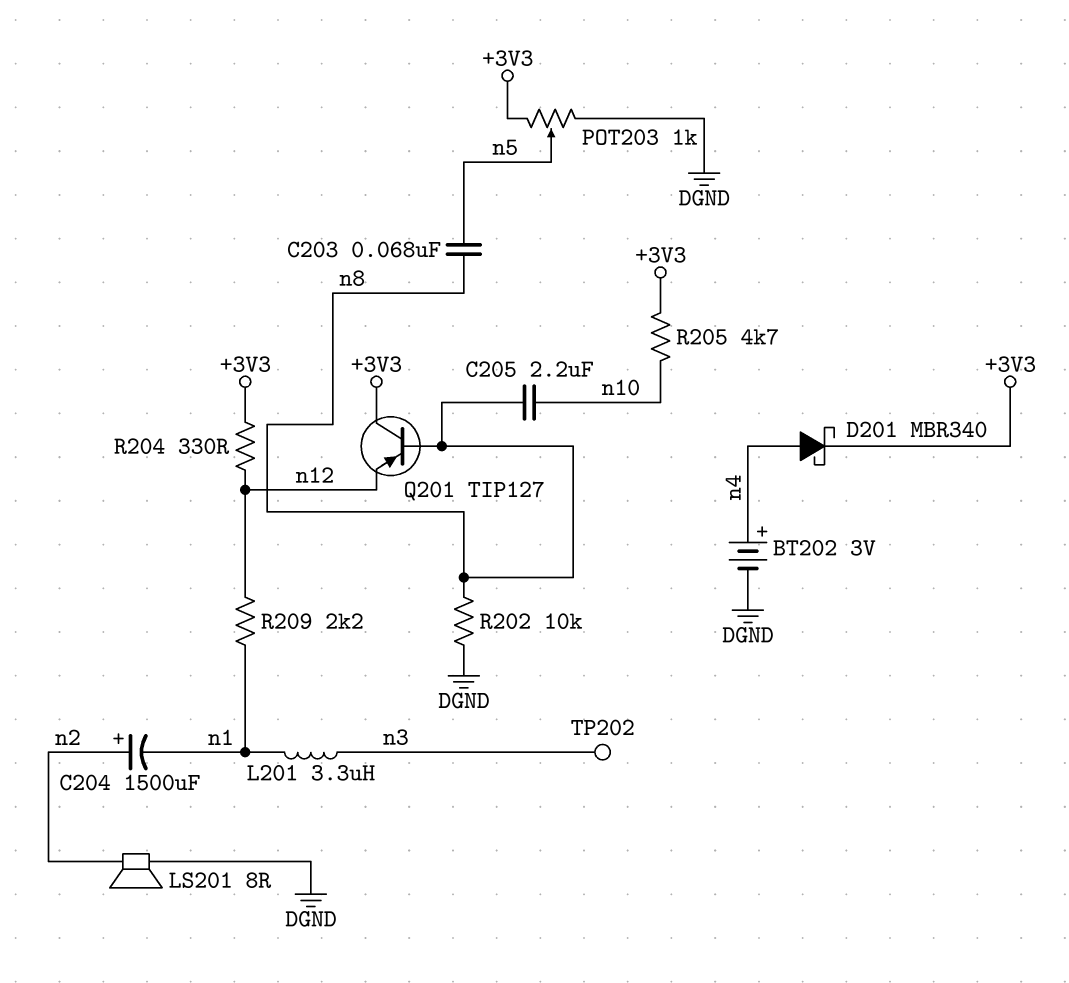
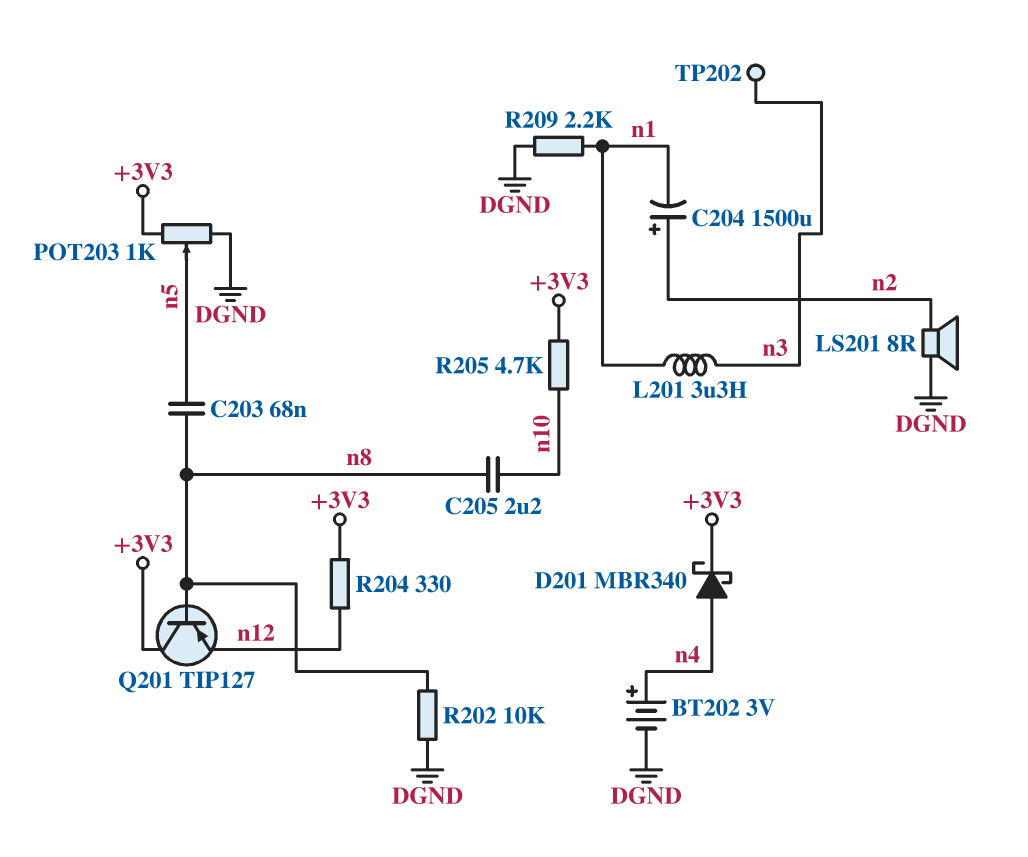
R209: 2.2k (n1, n12) -> 2.2k (DGND, n1)

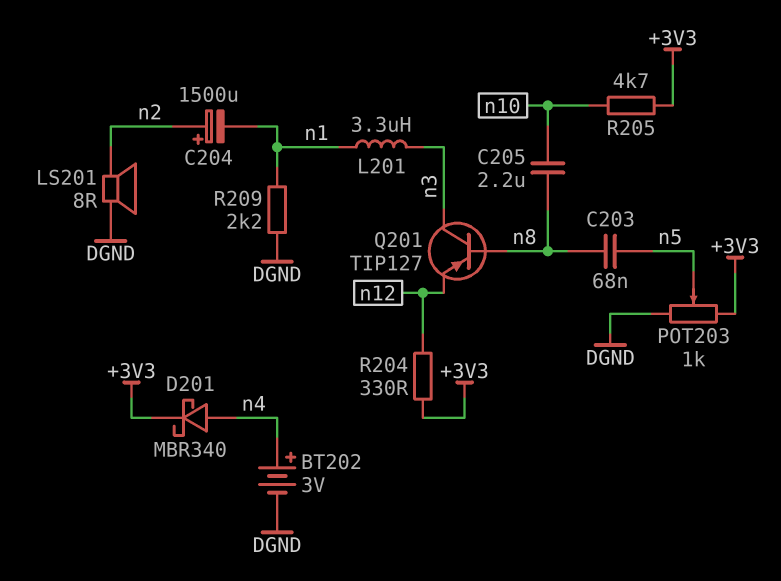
Q201: PNP TIP127 (B n8, C +3V3, E n12) -> PNP TIP127 (B n8, C n3, E n12)
R202: 10k (DGND, n8) -> none
TP202: test point (n3) -> none

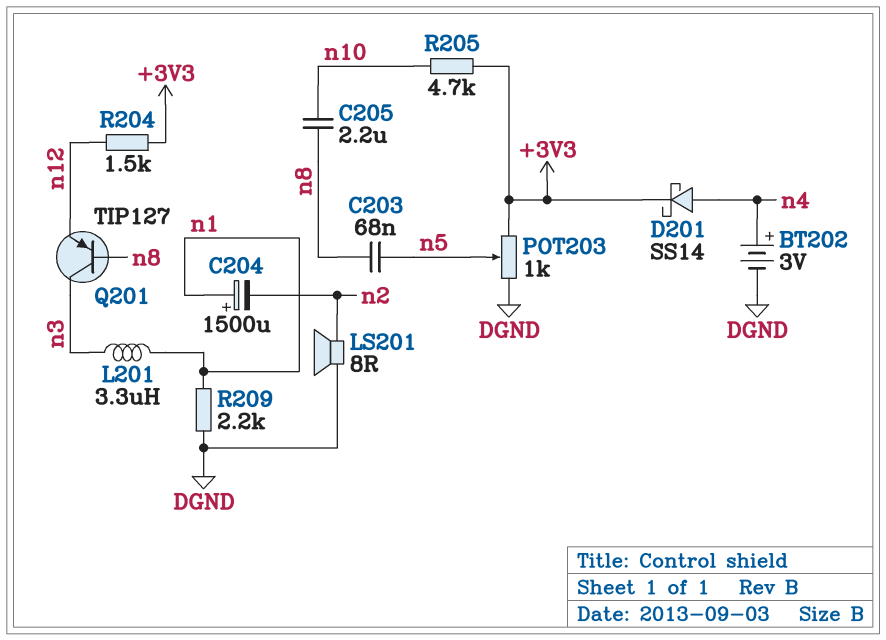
C204: 1500uF (plus n2, minus n1) -> 1500uF (plus n1, minus n2)
D201: schottky MBR340 (A n4, K +3V3) -> schottky SS14 (A n4, K +3V3)
R204: 330 (+3V3, n12) -> 1.5k (+3V3, n12)

